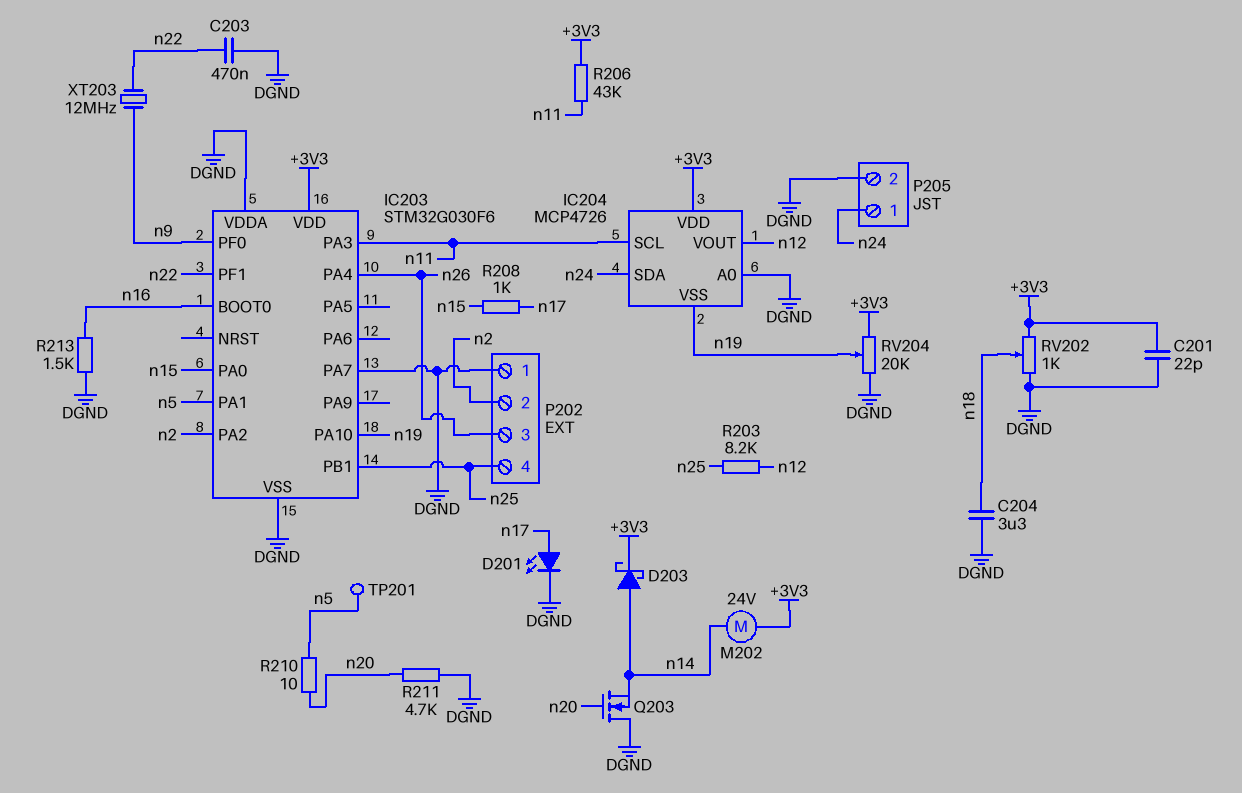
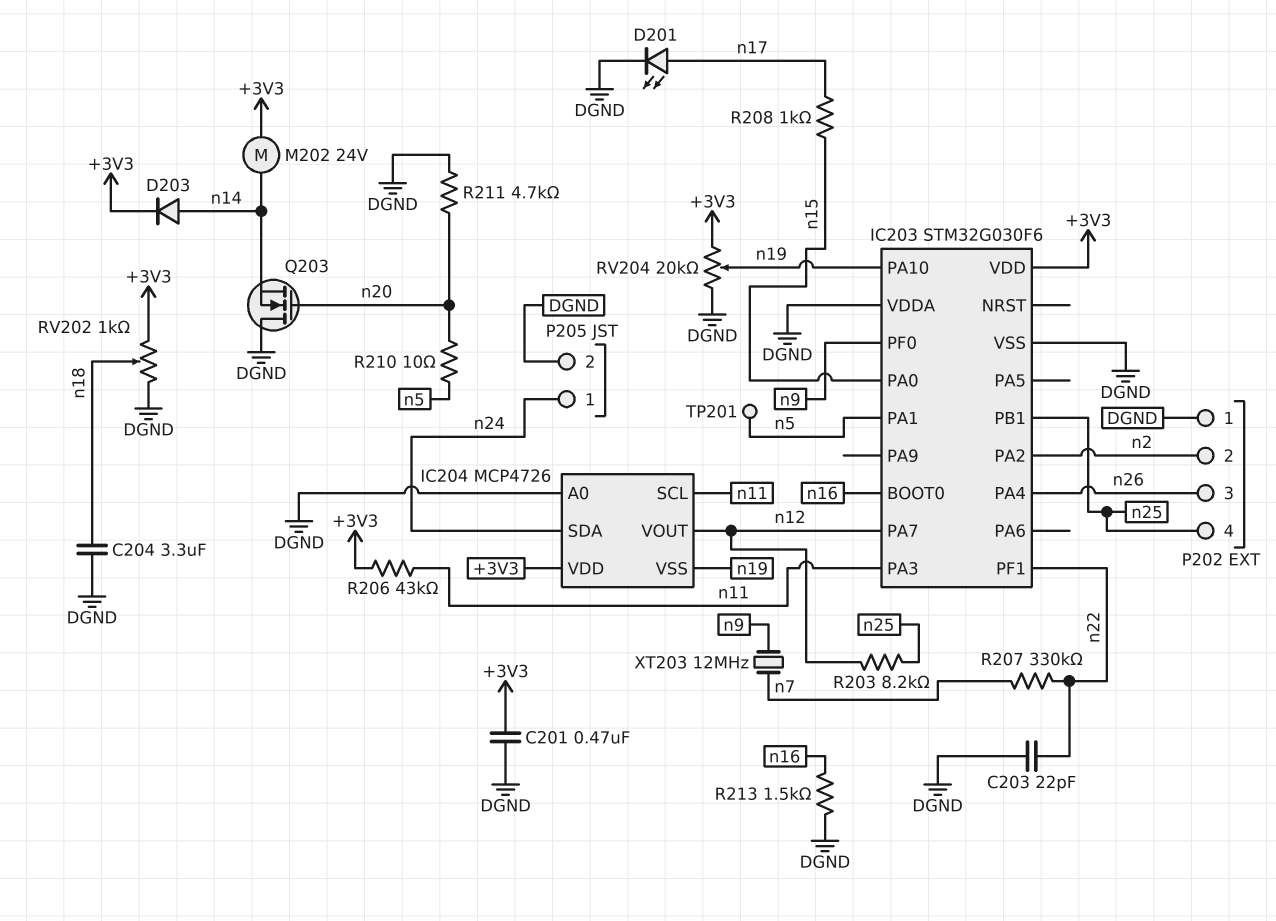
C201: 22pF (+3V3, DGND) -> 470nF (+3V3, DGND)
C203: 470nF (DGND, n22) -> 22pF (DGND, n22)
D203: schottky (A n14, K +3V3) -> diode (A n14, K +3V3)
IC203 pin PA7: DGND -> n12
R207: none -> 330k (n7, n22)
XT203: 12MHz (n9, n22) -> 12MHz (n7, n9)

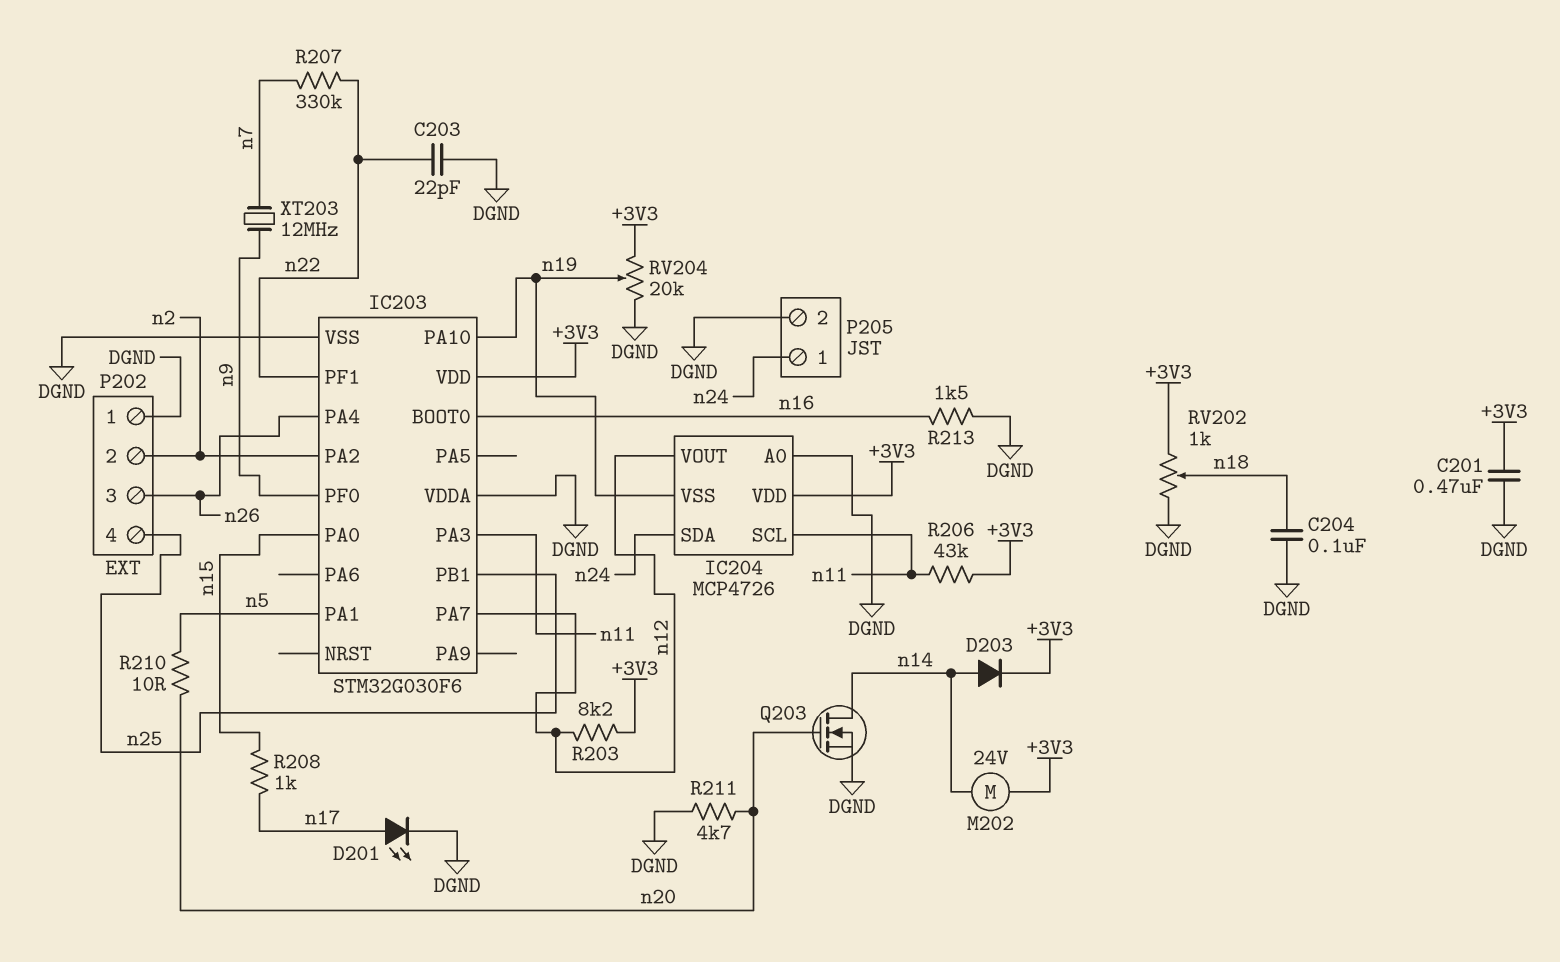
C204: 3.3uF (DGND, n18) -> 100nF (DGND, n18)
Q203: NMOS (G n20, D DGND, S n14) -> NMOS (G n20, D n14, S DGND)
R203: 8.2k (n12, n25) -> 8.2k (+3V3, n12)
TP201: test point (n5) -> none

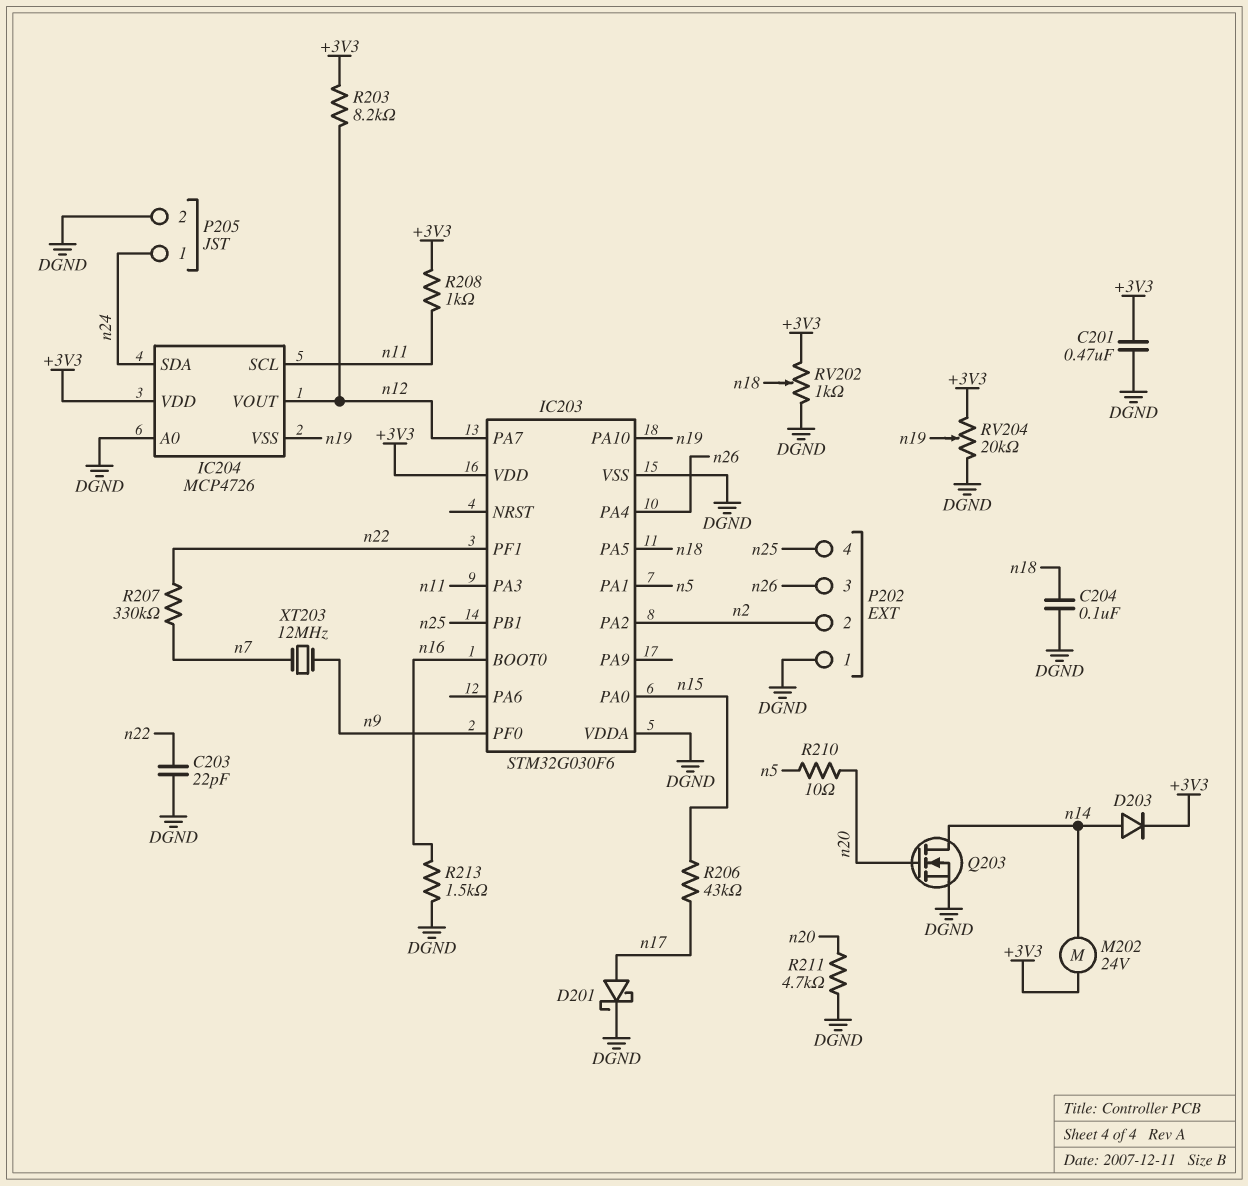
D201: LED (A n17, K DGND) -> schottky (A n17, K DGND)
IC203 pin PA5: none -> n18
R206: 43k (+3V3, n11) -> 43k (n15, n17)
R208: 1k (n15, n17) -> 1k (+3V3, n11)

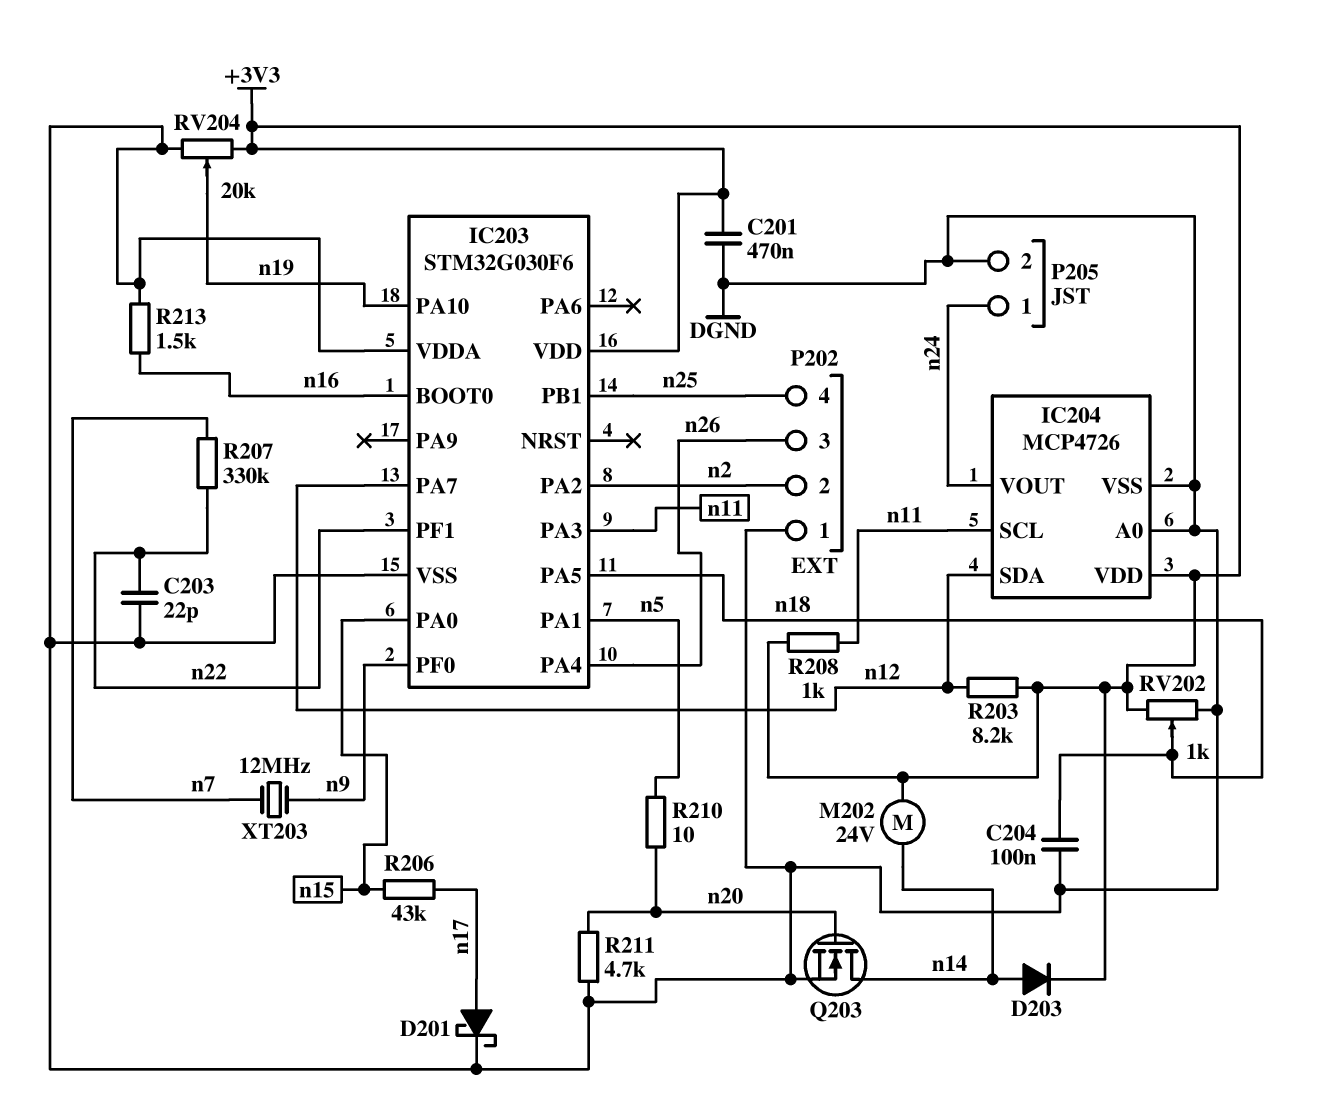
IC204 pin SDA: n24 -> n12
IC204 pin VOUT: n12 -> n24
IC204 pin VSS: n19 -> DGND

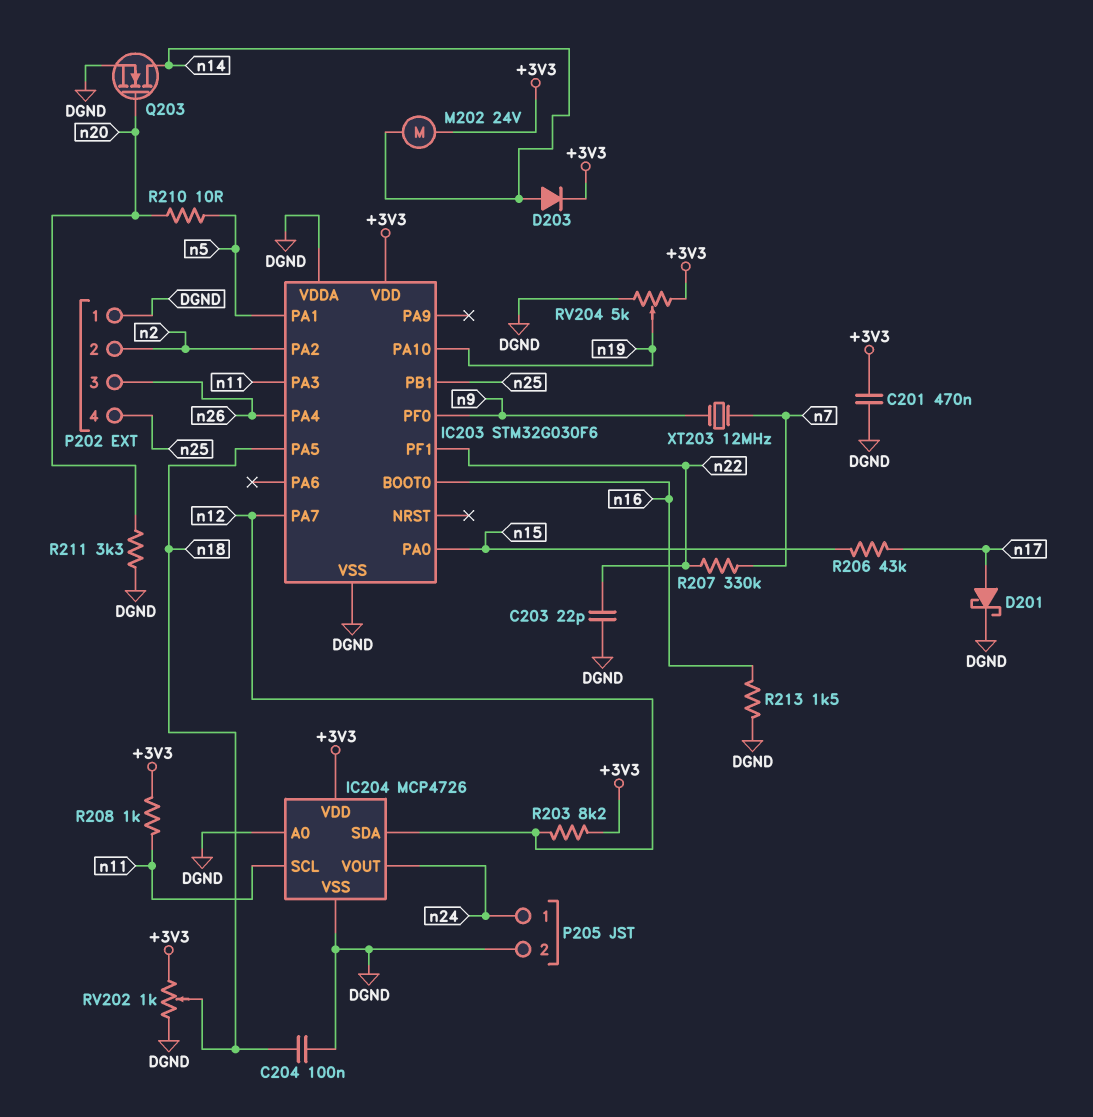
R211: 4.7k (DGND, n20) -> 3.3k (DGND, n20)
RV204: 20k (+3V3, DGND, wiper n19) -> 5k (+3V3, DGND, wiper n19)

